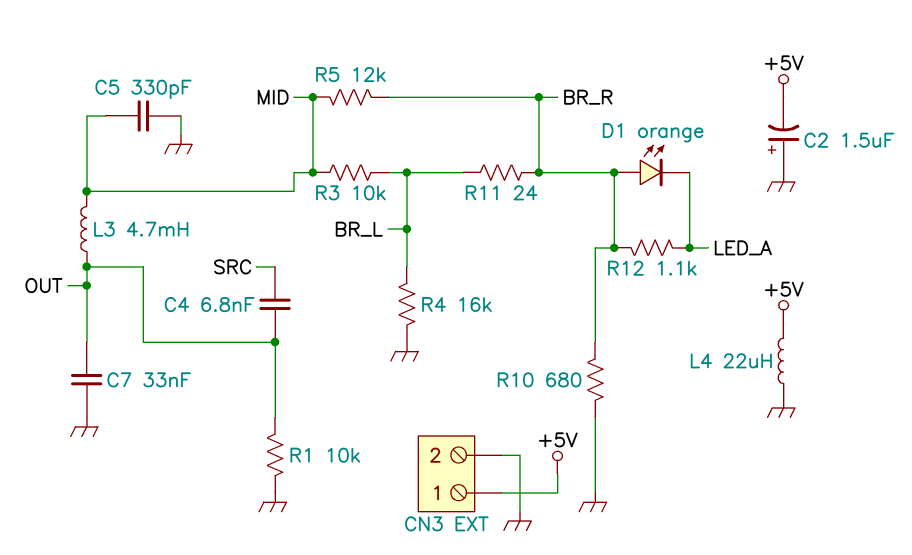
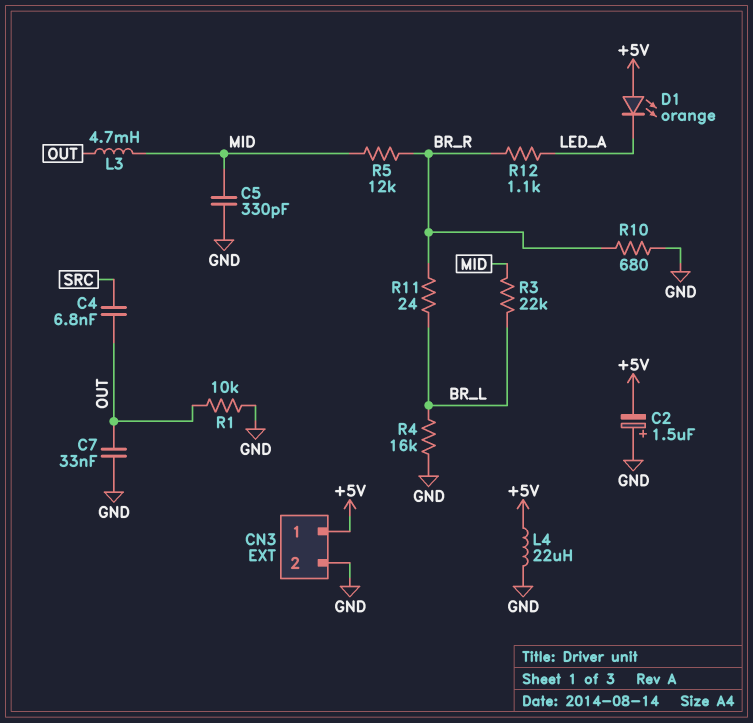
D1: LED orange (A BR_R, K LED_A) -> LED orange (A +5V, K LED_A)
R3: 10k (BR_L, MID) -> 22k (BR_L, MID)

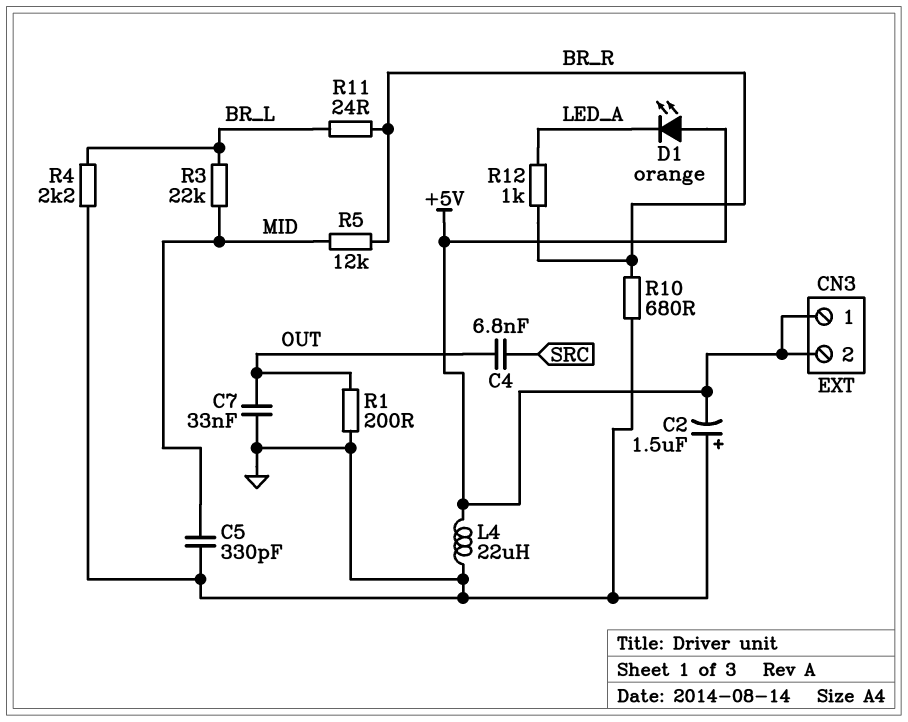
CN3 pin 2: GND -> +5V
L3: 4.7mH (MID, OUT) -> none
R1: 10k (GND, OUT) -> 200 (GND, OUT)
R4: 16k (BR_L, GND) -> 2.2k (BR_L, GND)
R12: 1.1k (BR_R, LED_A) -> 1k (BR_R, LED_A)

